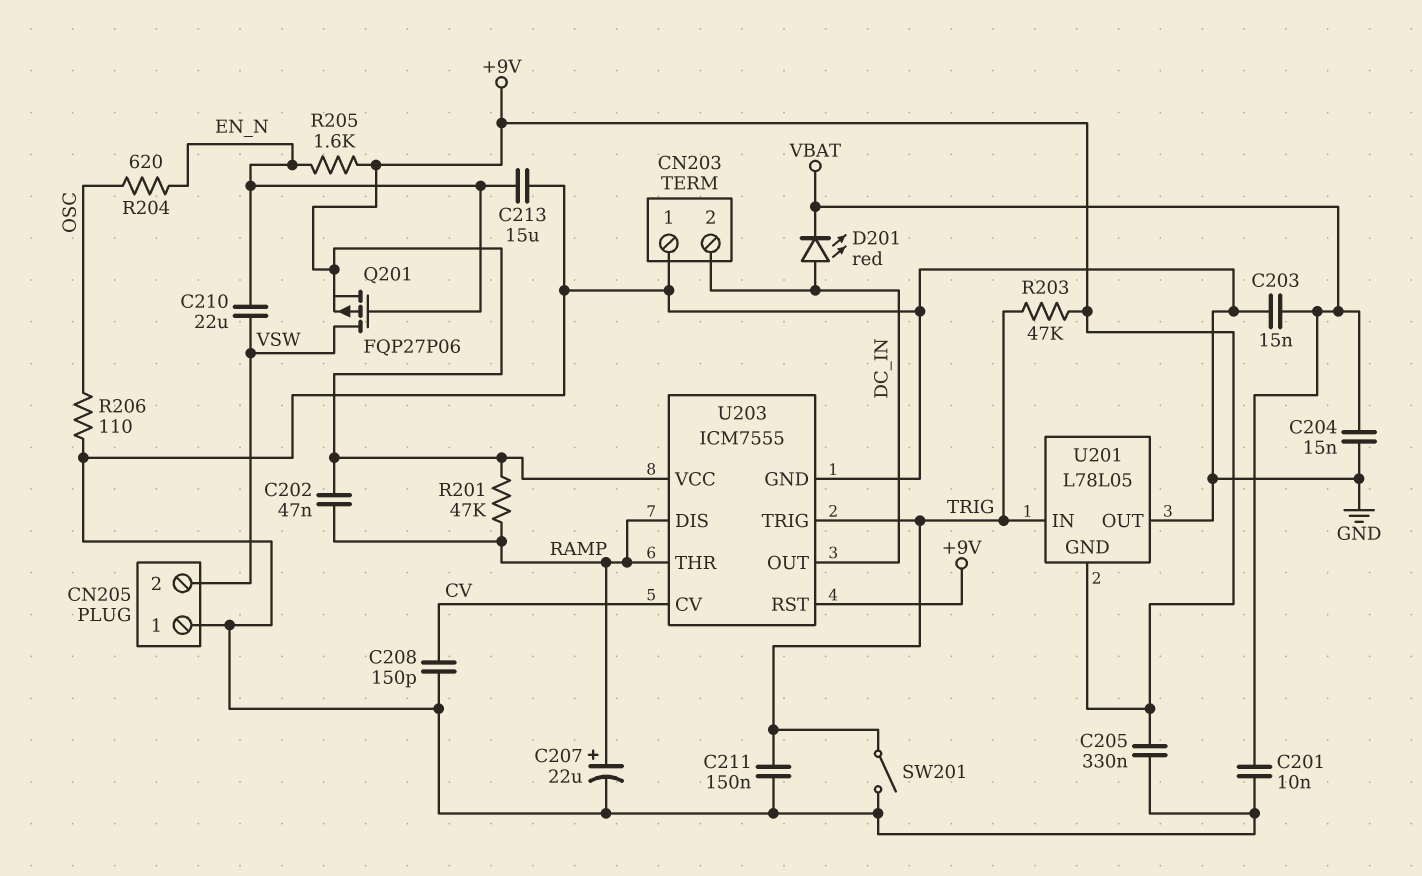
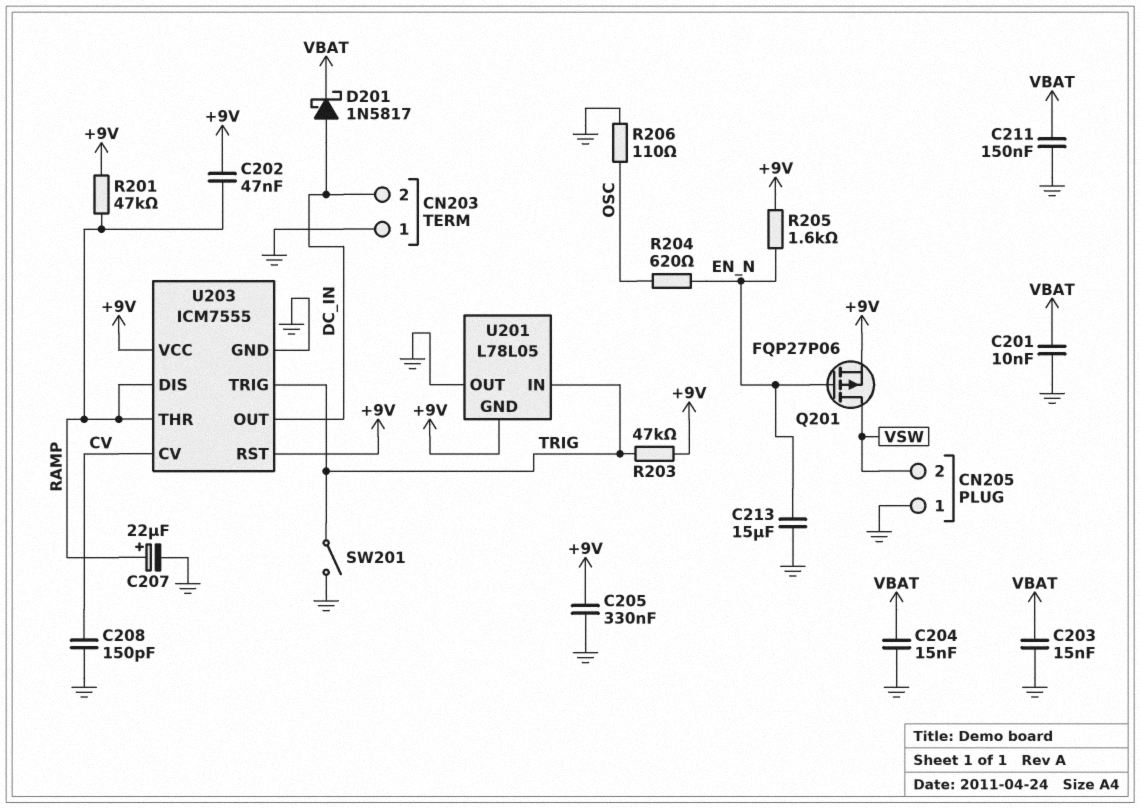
C210: 22uF (EN_N, VSW) -> none
C211: 150nF (GND, TRIG) -> 150nF (GND, VBAT)
D201: LED red (A DC_IN, K VBAT) -> schottky 1N5817 (A DC_IN, K VBAT)

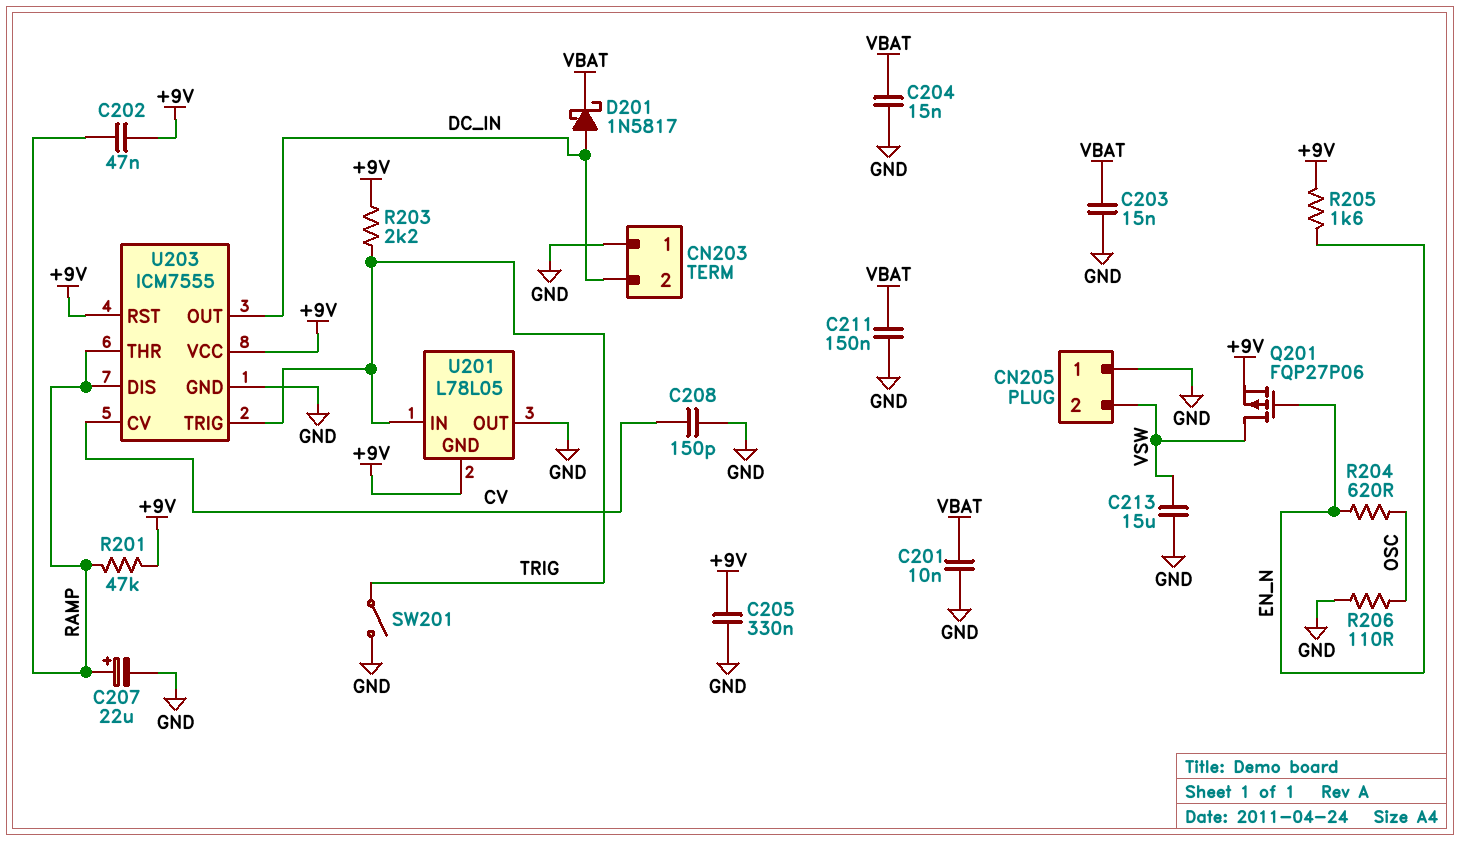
C213: 15uF (EN_N, GND) -> 15uF (GND, VSW)
R203: 47k (+9V, TRIG) -> 2.2k (+9V, TRIG)

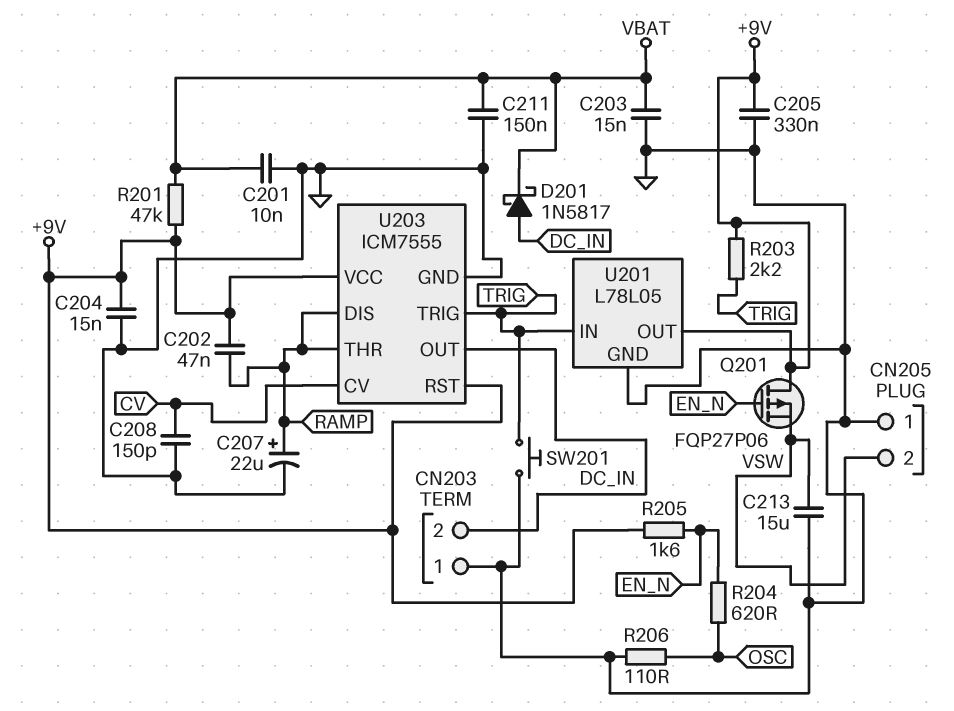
C204: 15nF (GND, VBAT) -> 15nF (+9V, GND)
Q201: PMOS FQP27P06 (G EN_N, D VSW, S +9V) -> PMOS FQP27P06 (G EN_N, D +9V, S VSW)
R201: 47k (+9V, RAMP) -> 47k (+9V, VBAT)
SW201: switch (GND, TRIG) -> button (GND, TRIG)
U201 pin GND: +9V -> GND
U201 pin OUT: GND -> +9V

